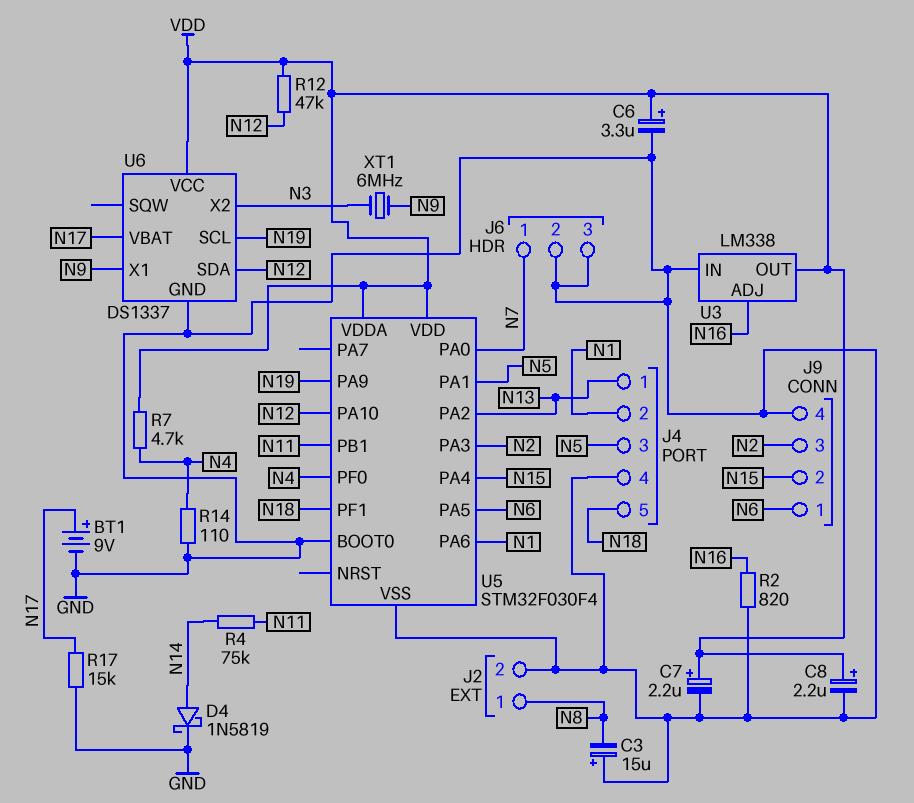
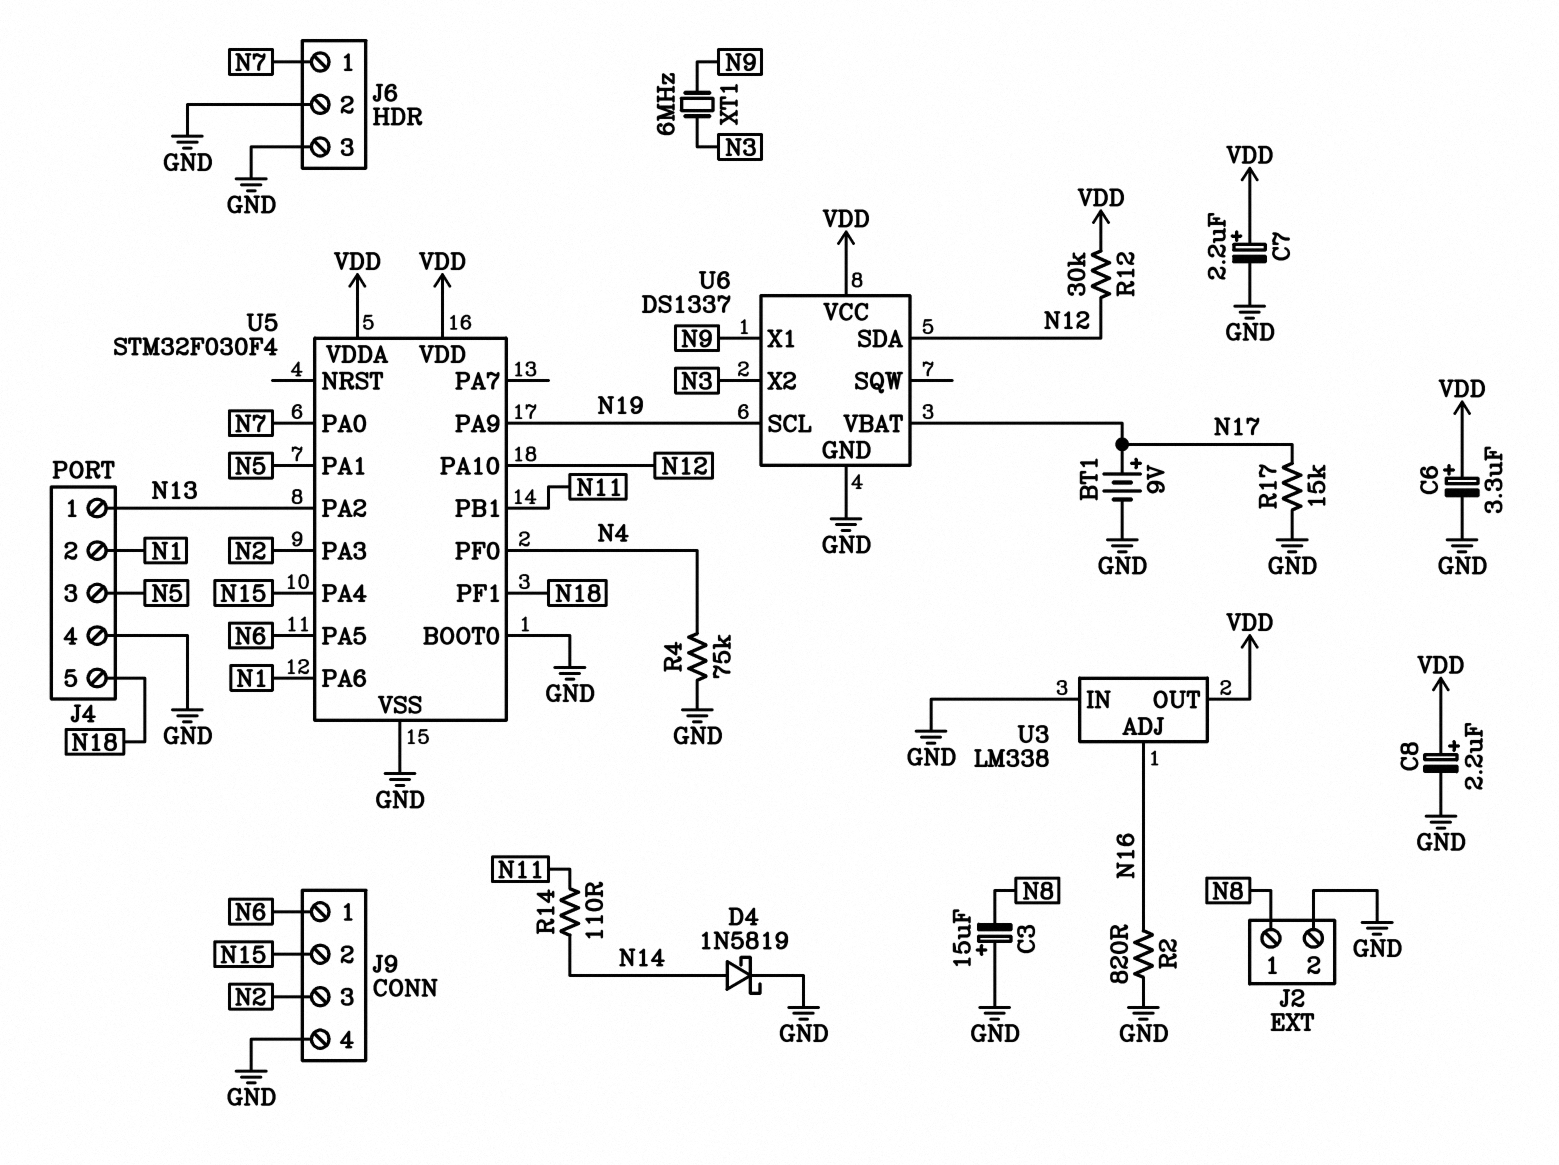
R4: 75k (N11, N14) -> 75k (GND, N4)
R7: 4.7k (N4, VDD) -> none
R12: 47k (N12, VDD) -> 30k (N12, VDD)
R14: 110 (GND, N4) -> 110 (N11, N14)

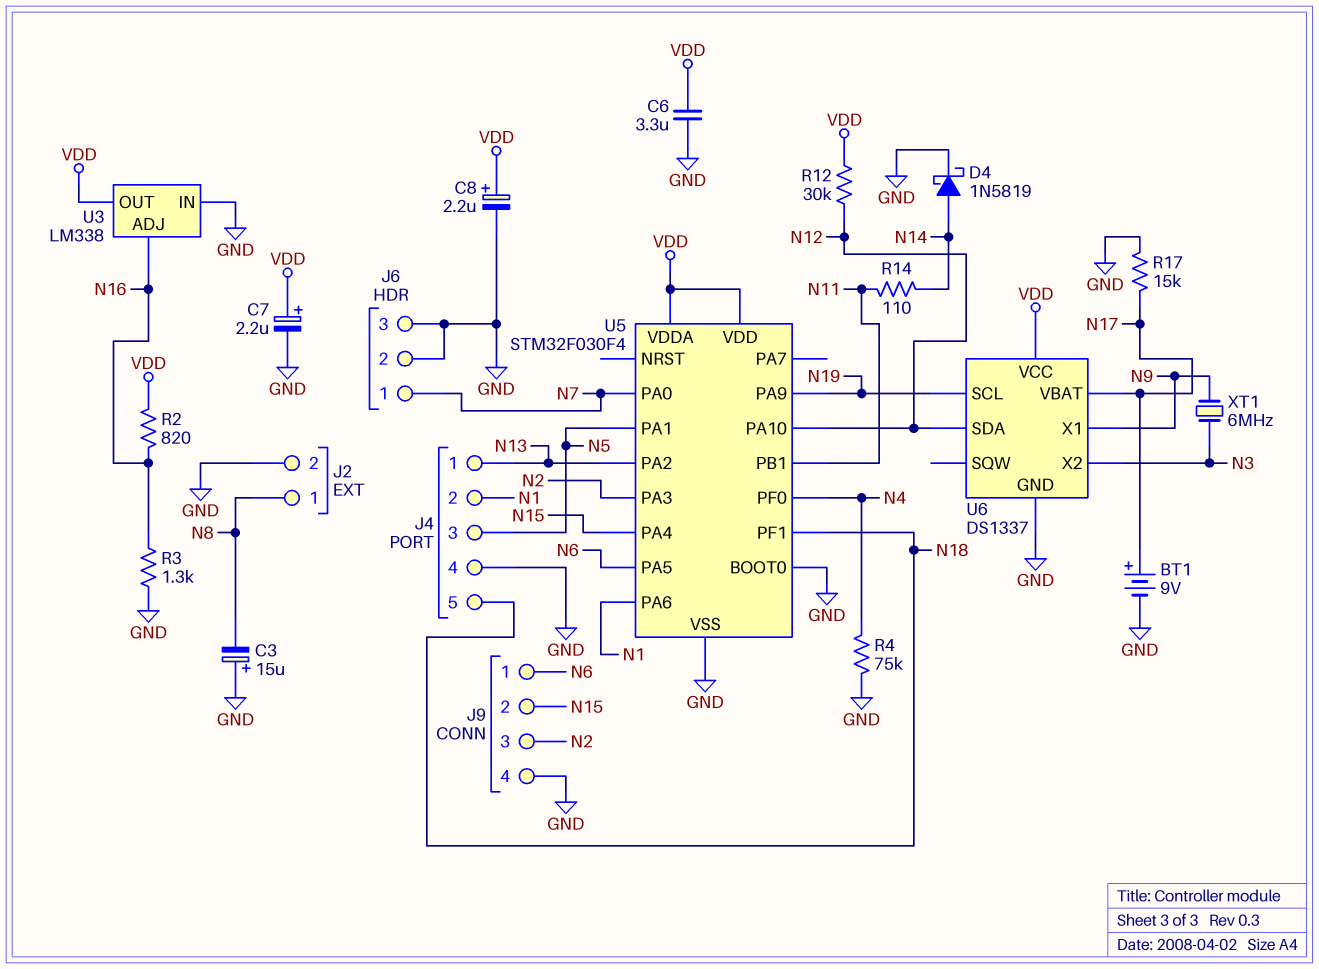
C6: 3.3uF (plus VDD, minus GND) -> 3.3uF (GND, VDD)
R2: 820 (GND, N16) -> 820 (N16, VDD)
R3: none -> 1.3k (GND, N16)

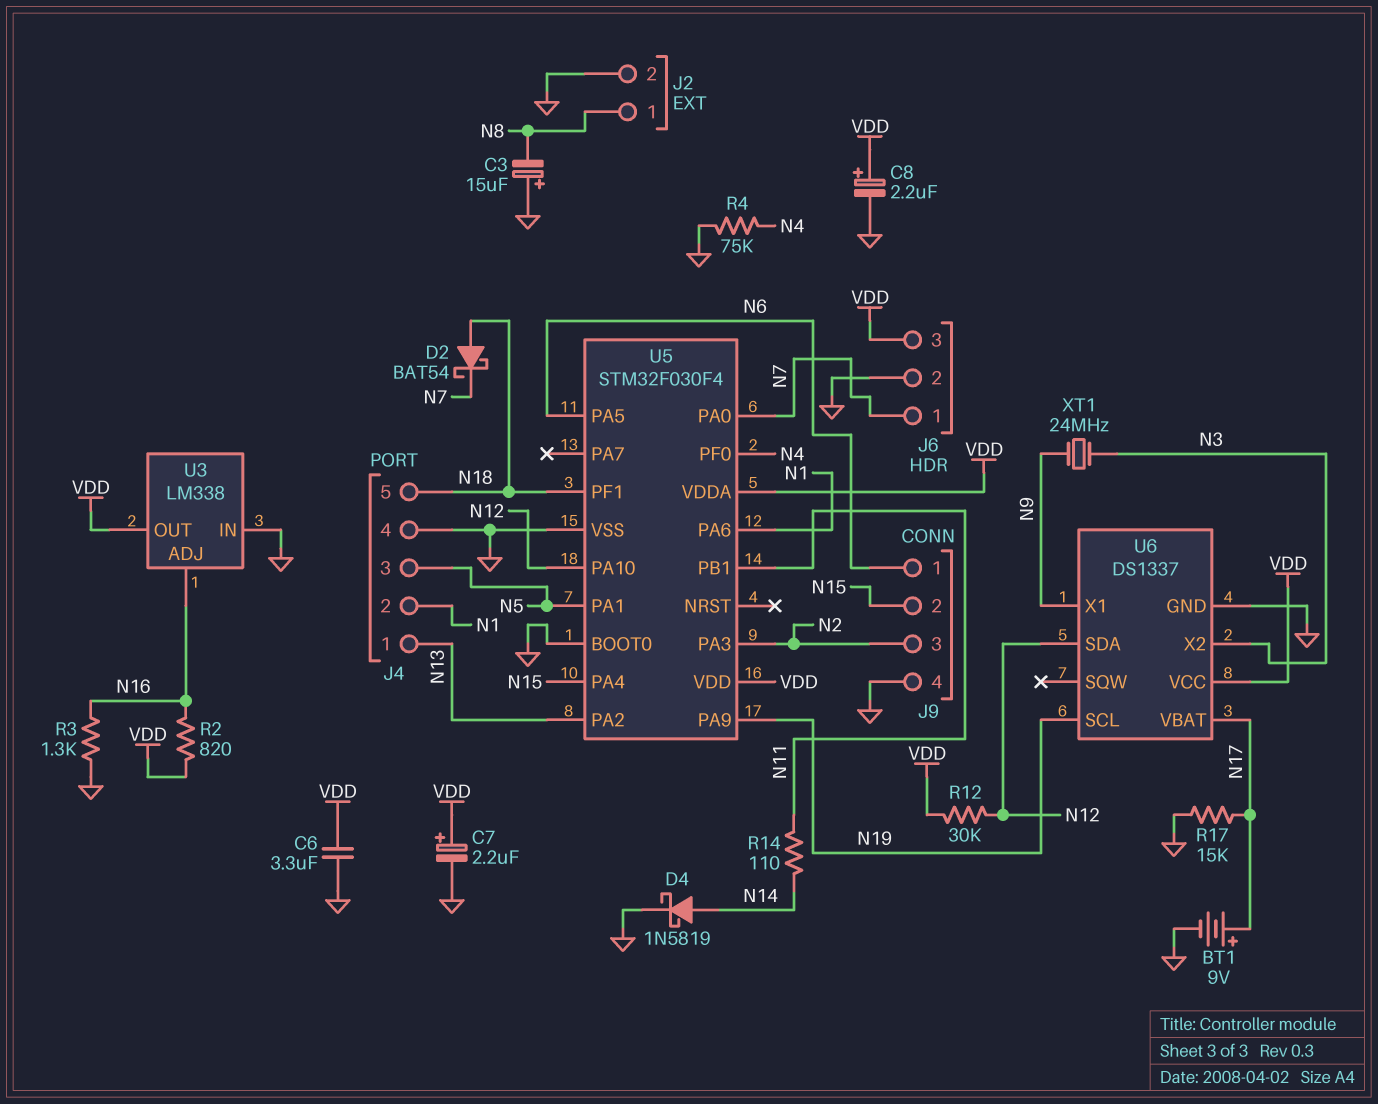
D2: none -> schottky BAT54 (A N18, K N7)
J6 pin 3: GND -> VDD
XT1: 6MHz (N3, N9) -> 24MHz (N3, N9)

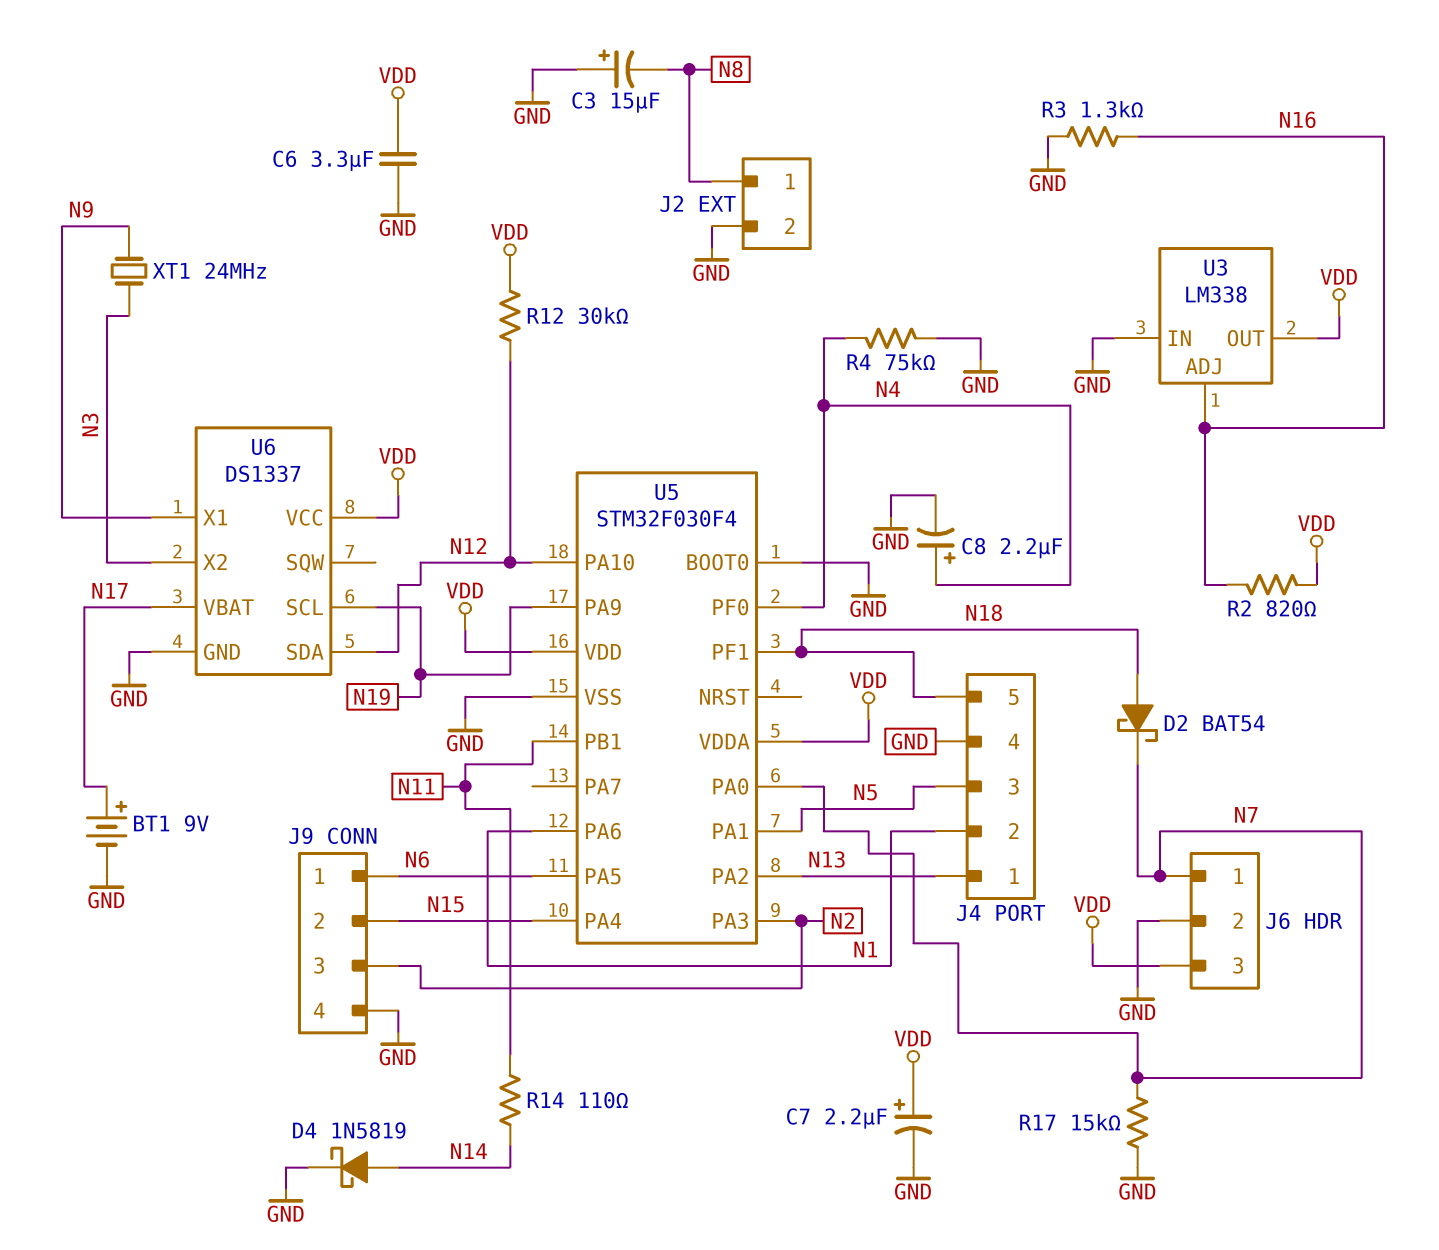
C8: 2.2uF (plus VDD, minus GND) -> 2.2uF (plus N4, minus GND)
R17: 15k (GND, N17) -> 15k (GND, N7)

